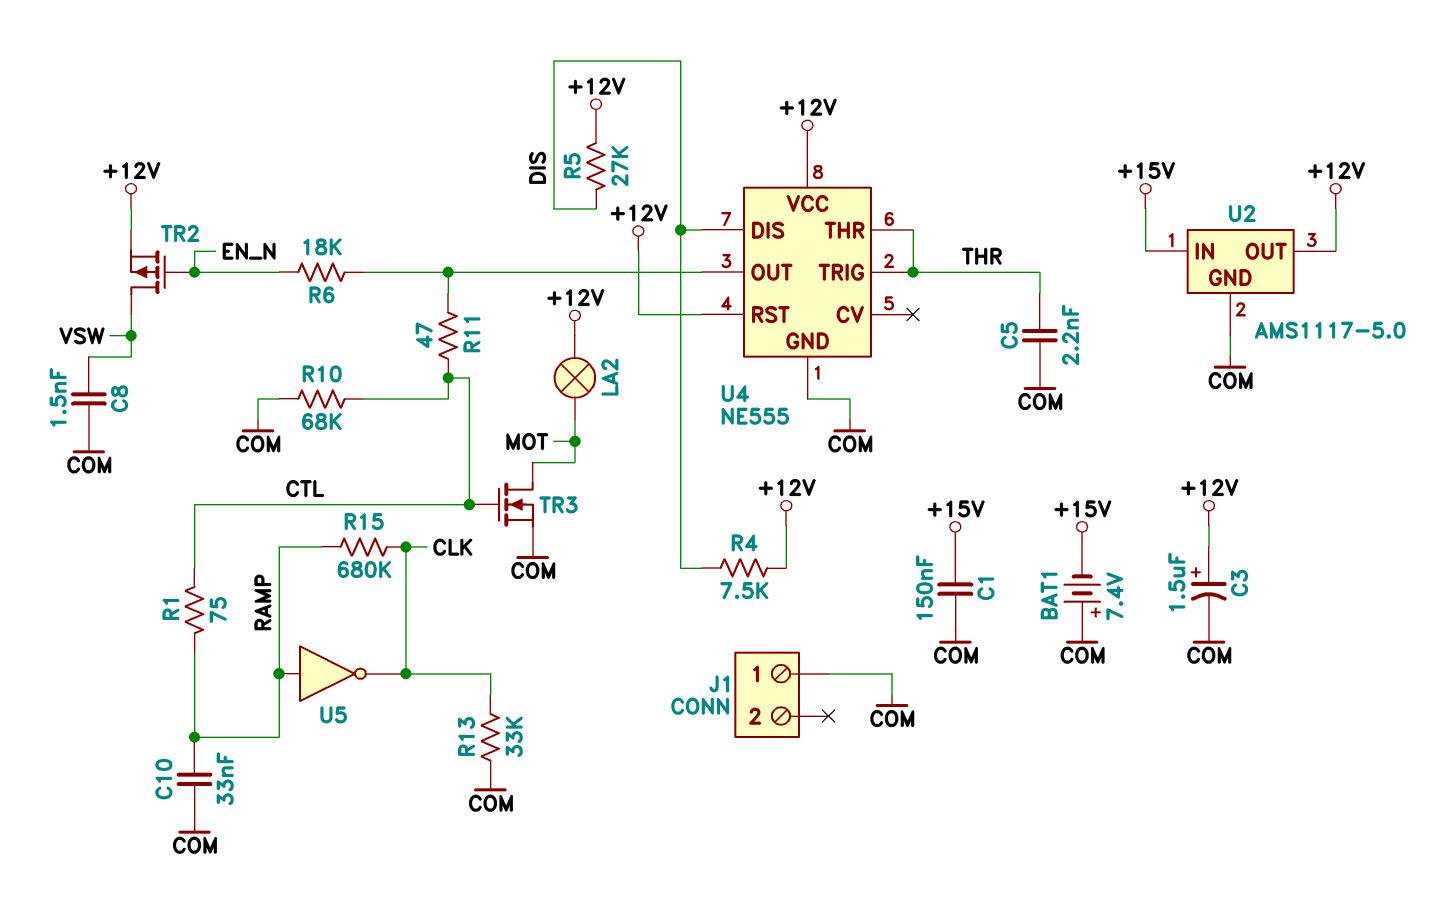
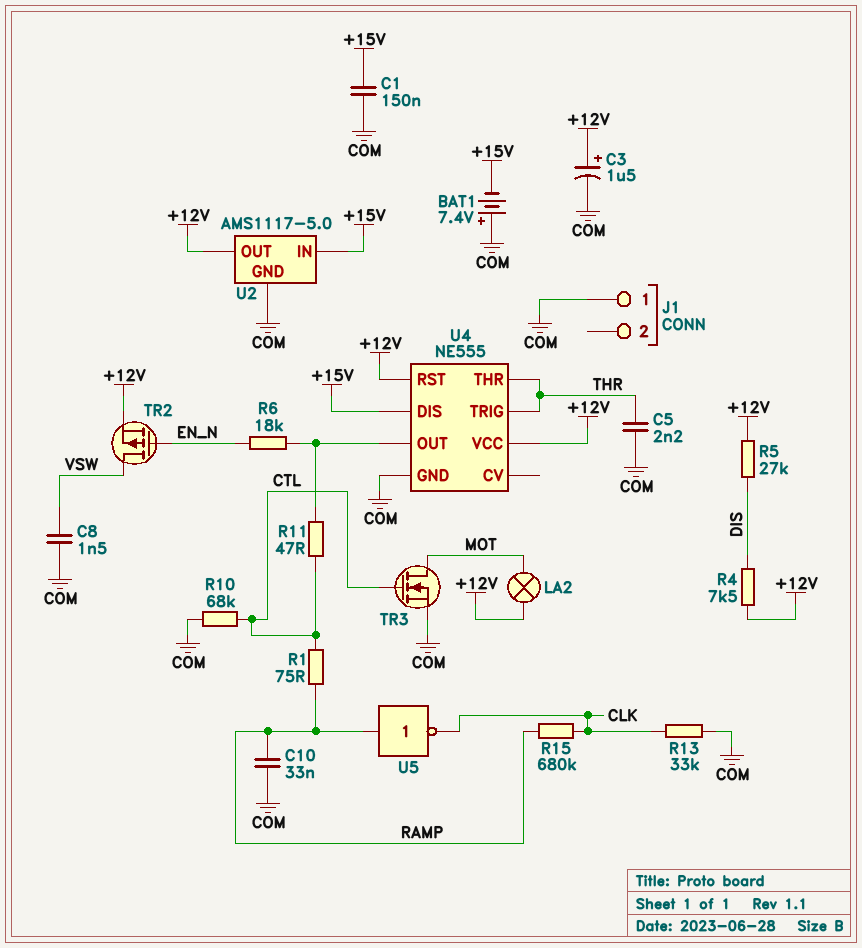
U4 pin DIS: DIS -> +15V

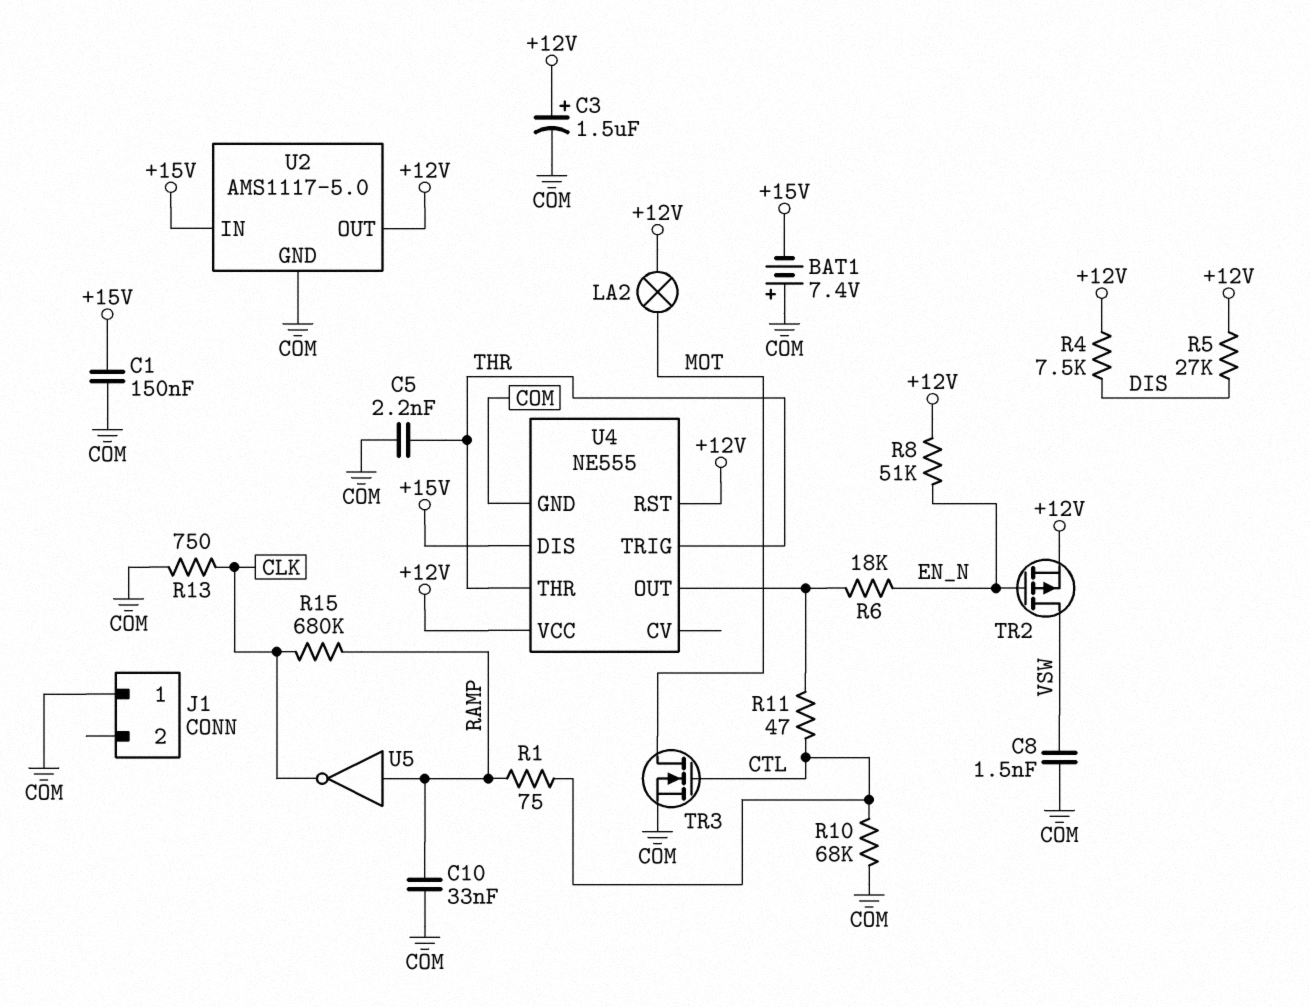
R8: none -> 51k (+12V, EN_N)
R13: 33k (CLK, COM) -> 750 (CLK, COM)

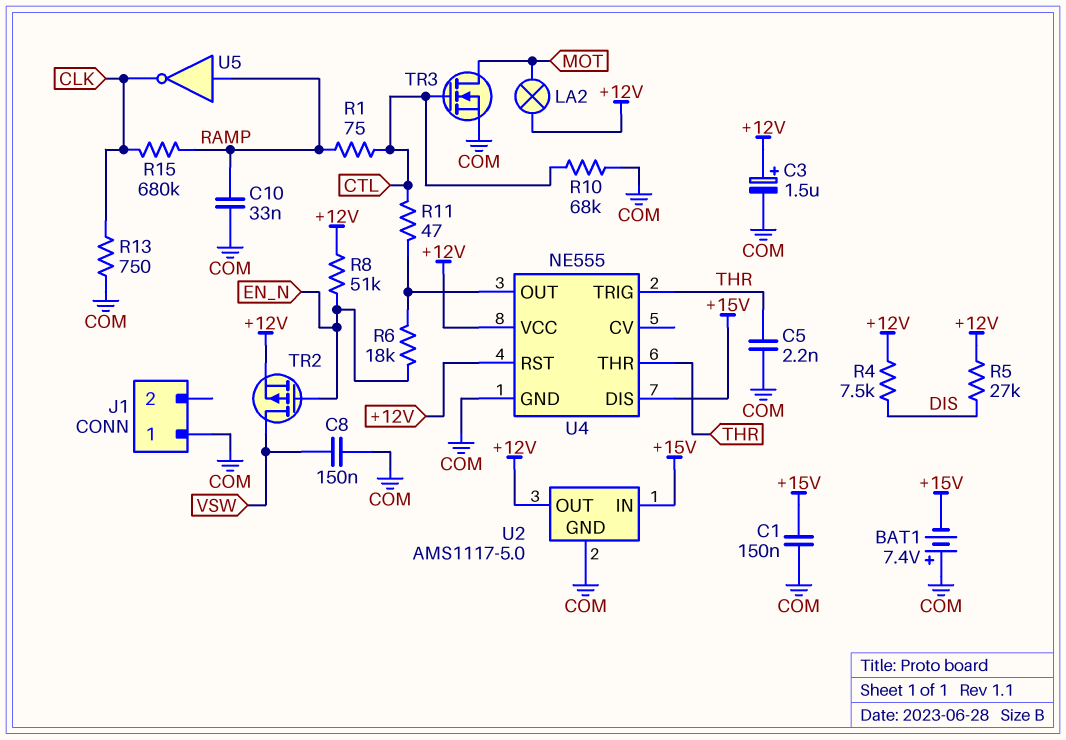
C8: 1.5nF (COM, VSW) -> 150nF (COM, VSW)

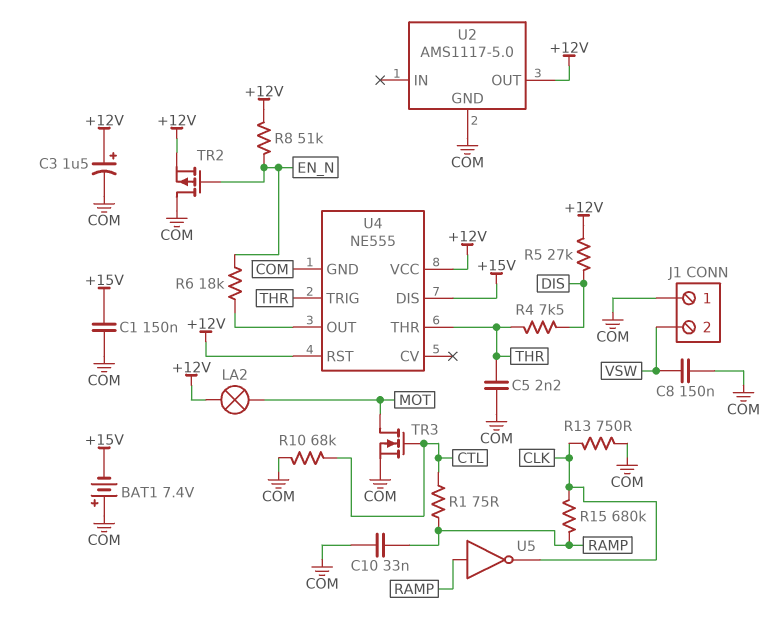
J1 pin 2: none -> VSW
R4: 7.5k (+12V, DIS) -> 7.5k (DIS, THR)
R11: 47 (CTL, U4/OUT) -> none
TR2: PMOS (G EN_N, D VSW, S +12V) -> PMOS (G EN_N, D COM, S +12V)
U2 pin IN: +15V -> none

